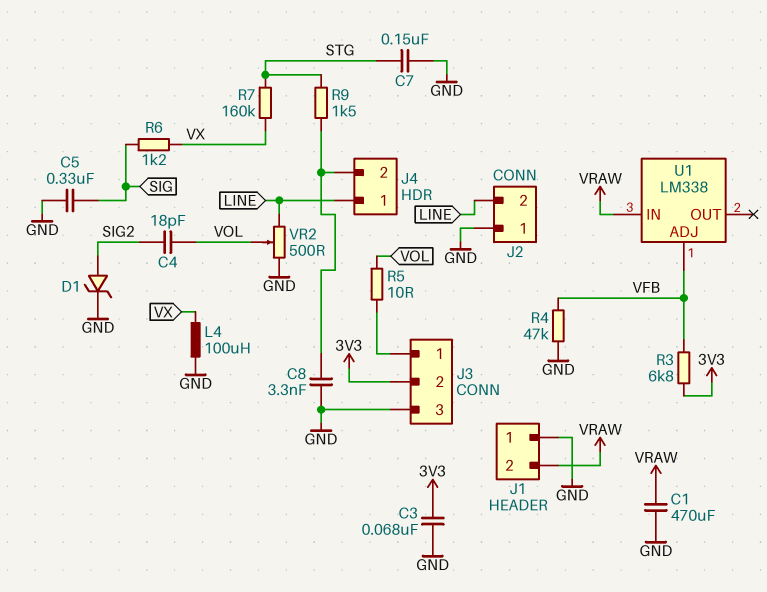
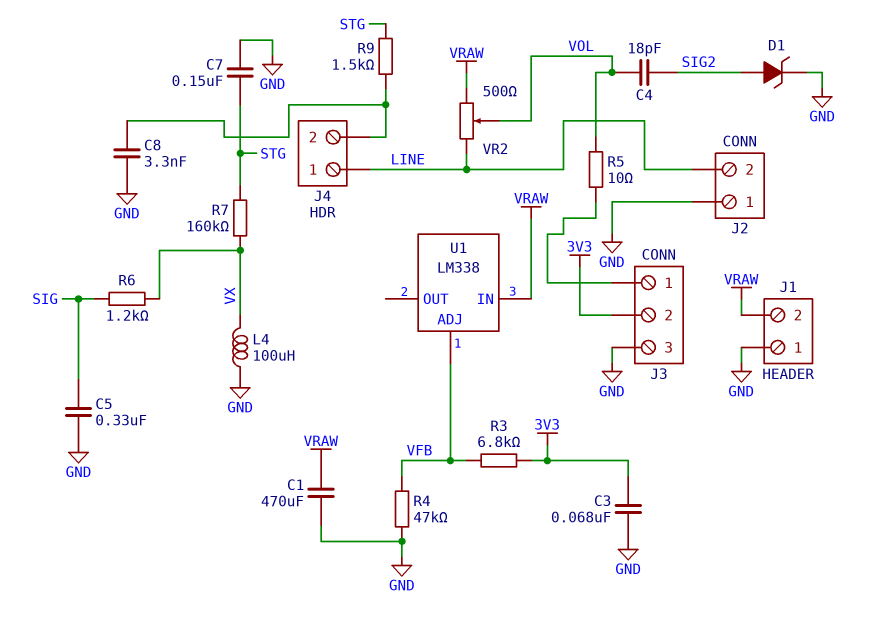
VR2: 500 (GND, LINE, wiper VOL) -> 500 (LINE, VRAW, wiper VOL)

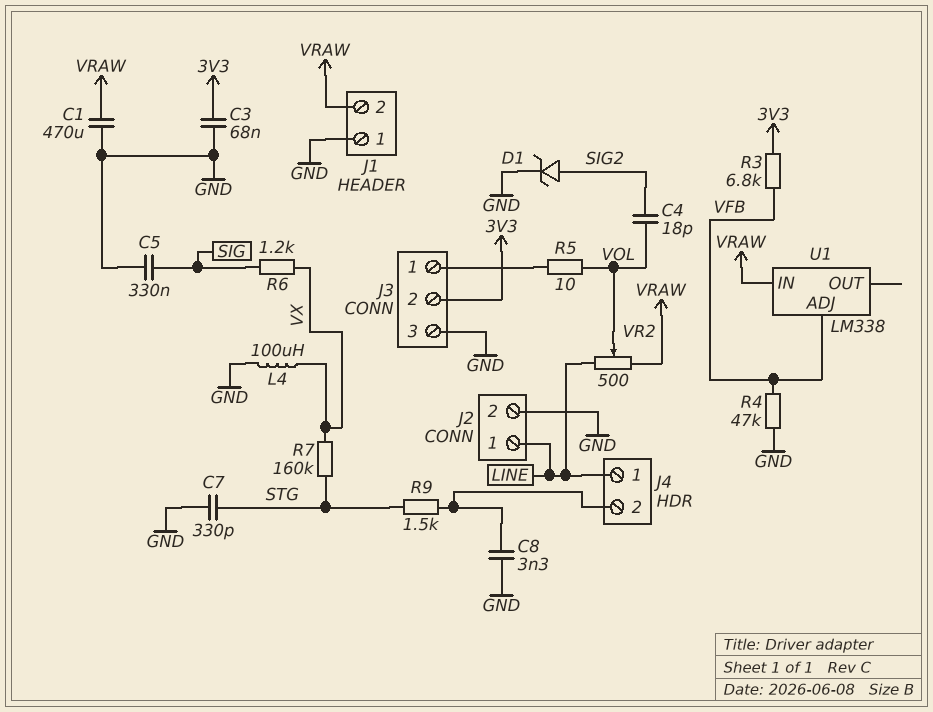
C7: 150nF (GND, STG) -> 330pF (GND, STG)
J2 pin 1: GND -> LINE
J2 pin 2: LINE -> GND

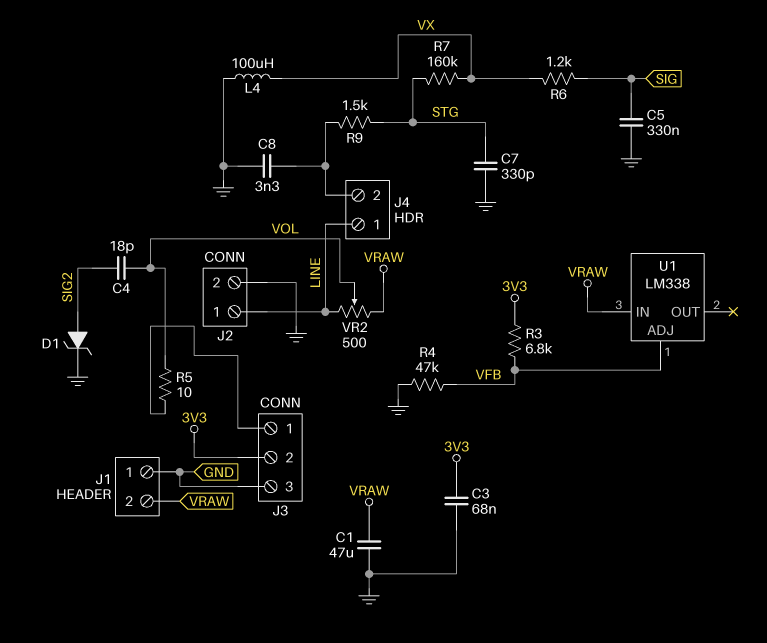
C1: 470uF (GND, VRAW) -> 47uF (GND, VRAW)

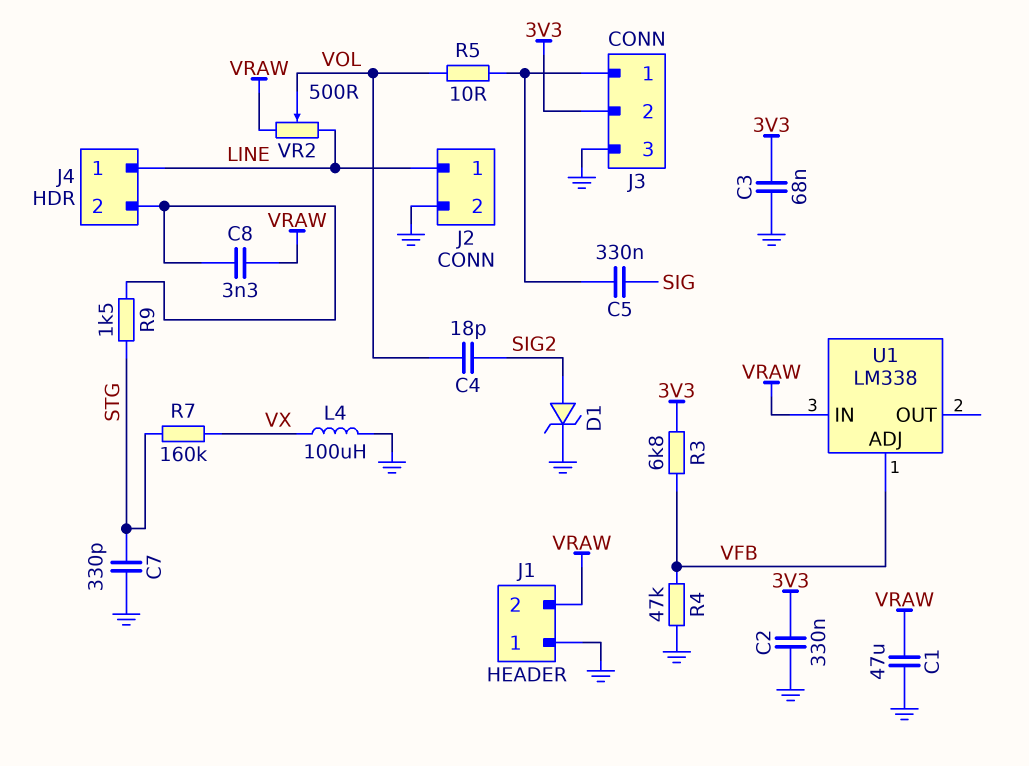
C2: none -> 330nF (3V3, GND)
C5: 330nF (GND, SIG) -> 330nF (J3/1, SIG)
C8: 3.3nF (GND, J4/2) -> 3.3nF (J4/2, VRAW)
R6: 1.2k (SIG, VX) -> none

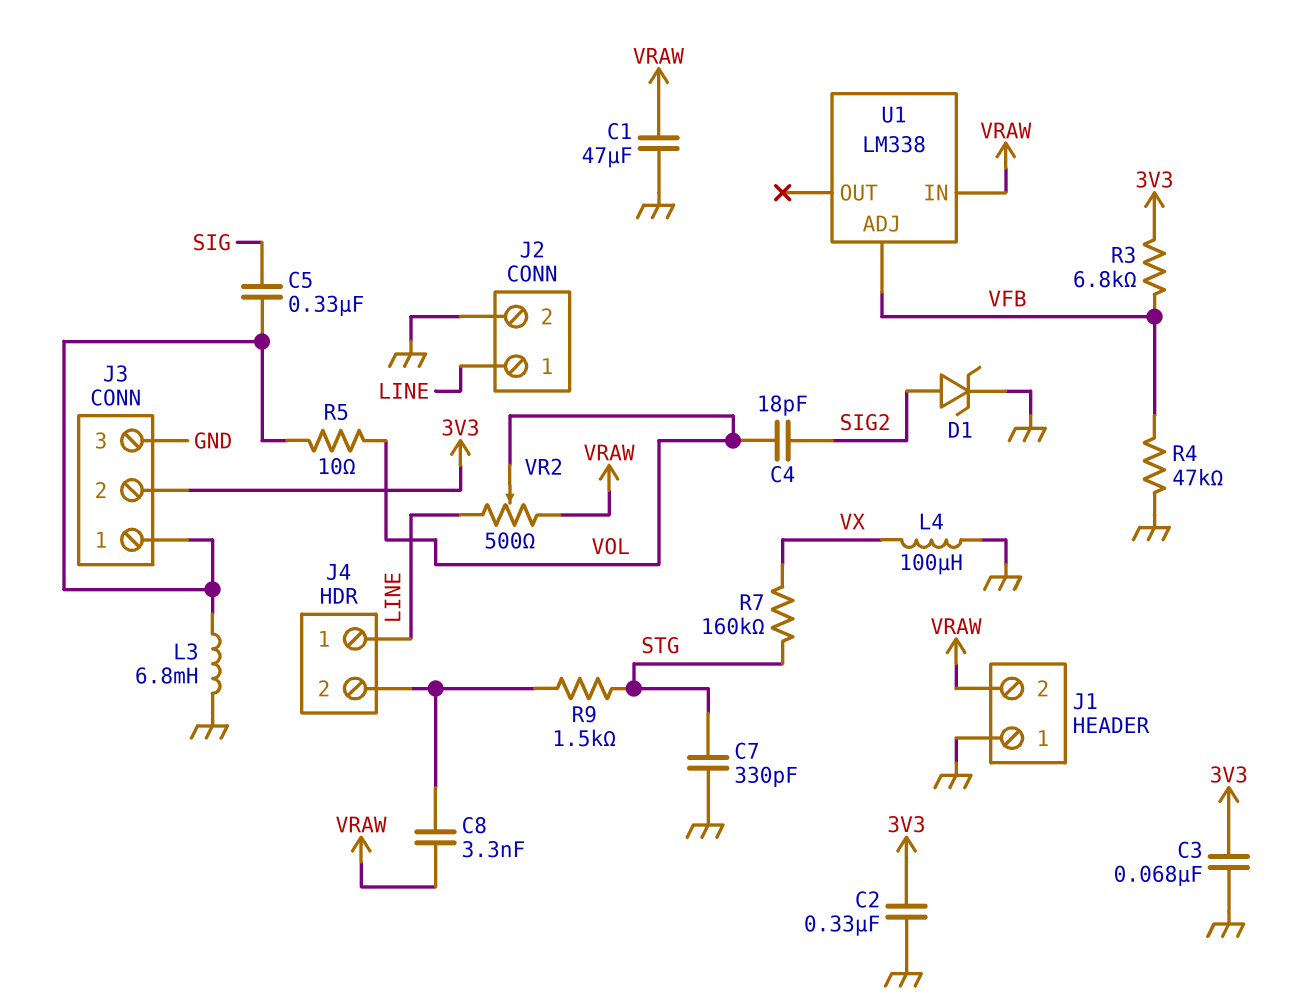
L3: none -> 6.8mH (GND, J3/1)

